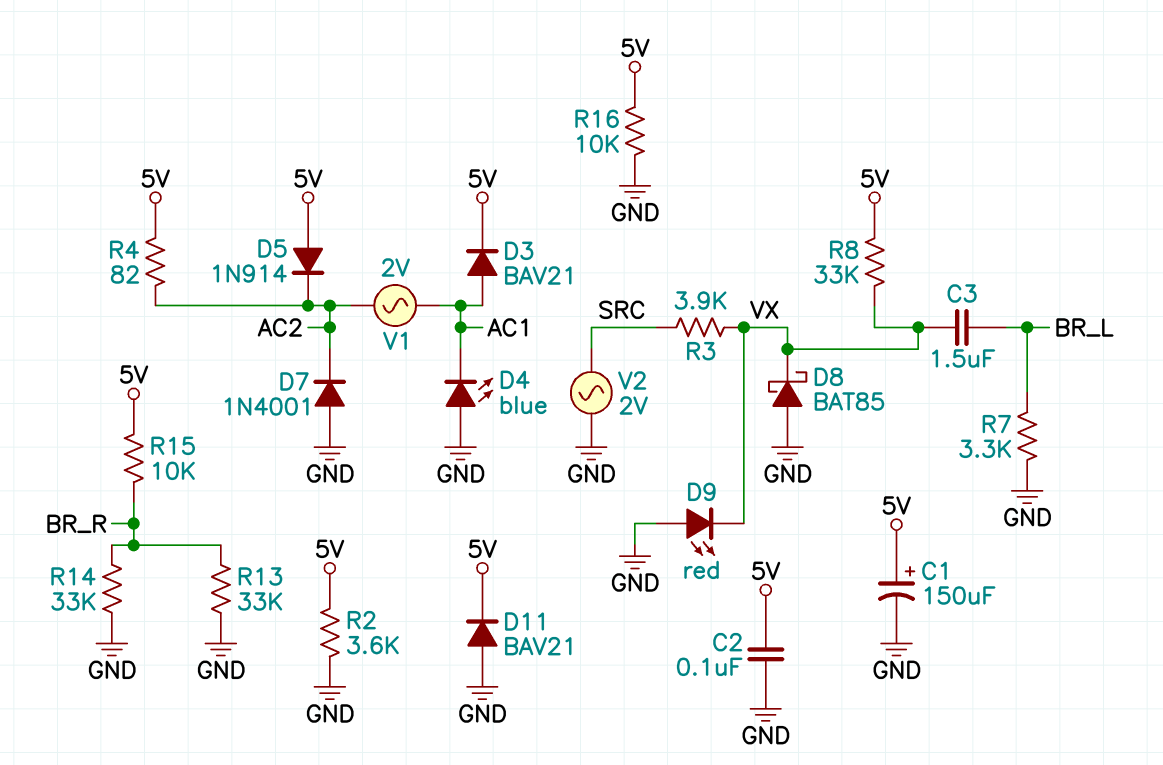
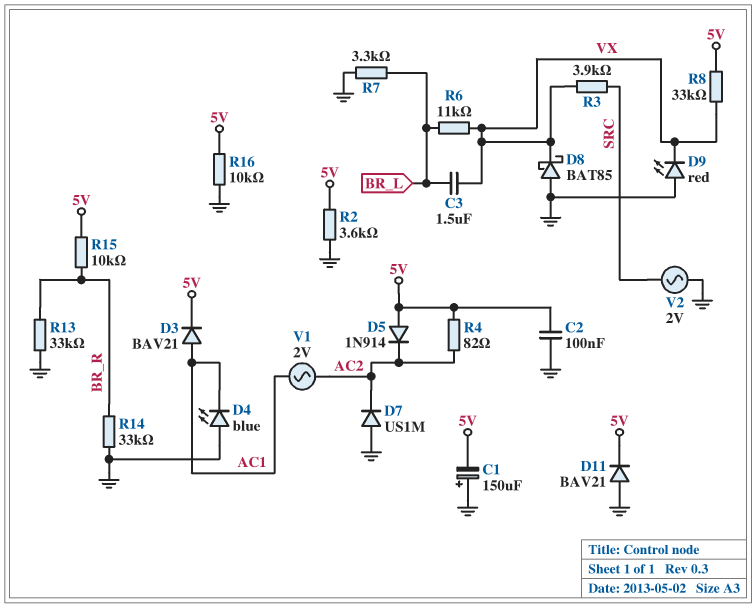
C1: 150uF (plus 5V, minus GND) -> 150uF (plus GND, minus 5V)
D7: diode 1N4001 (A GND, K AC2) -> diode US1M (A GND, K AC2)
R6: none -> 11k (BR_L, VX)

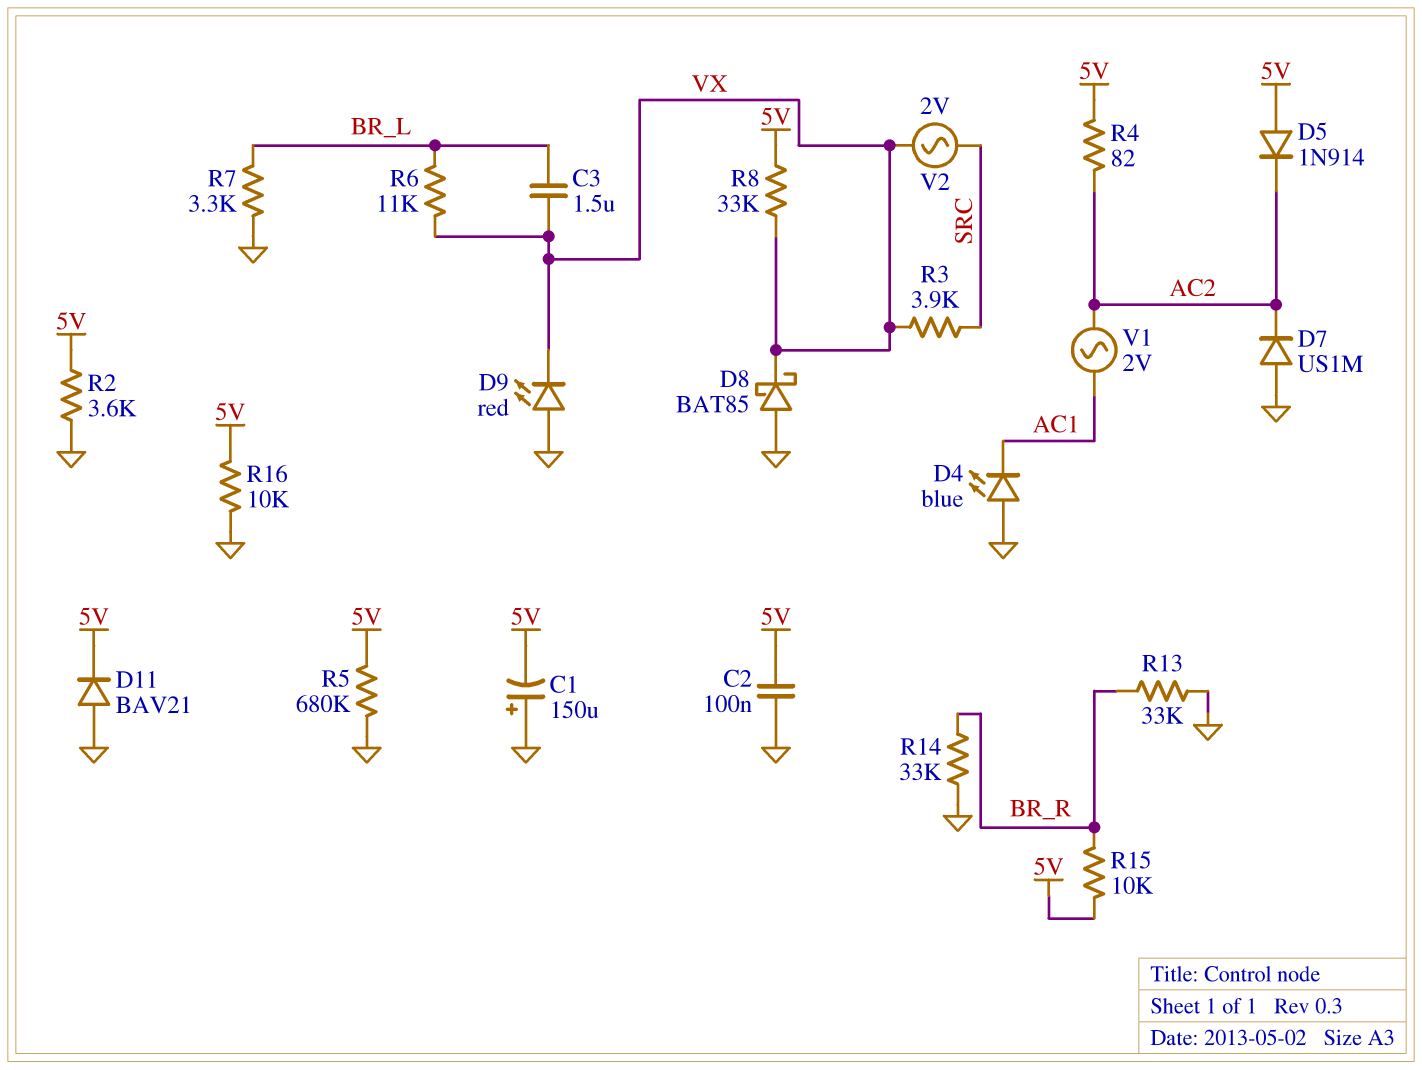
D3: diode BAV21 (A AC1, K 5V) -> none
R5: none -> 680k (5V, GND)
V2: AC 2V (GND, SRC) -> AC 2V (SRC, VX)

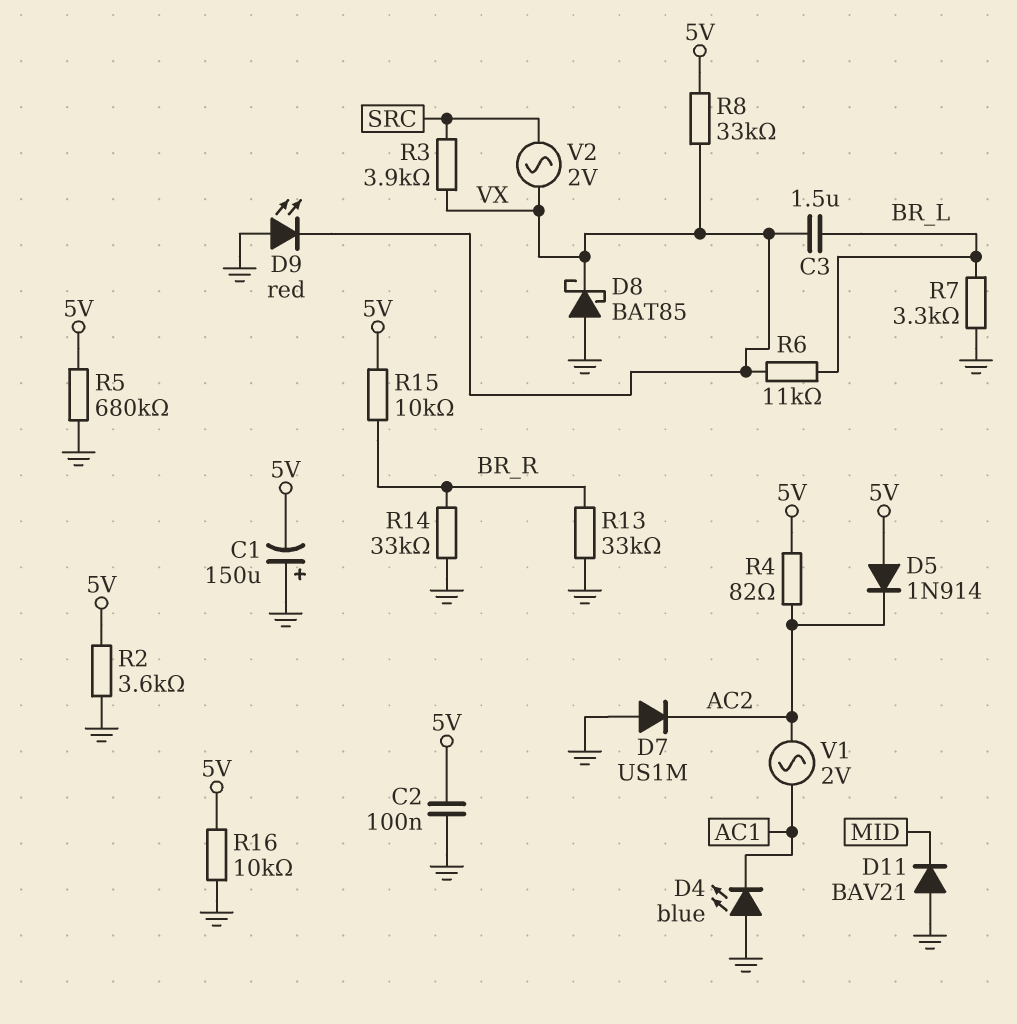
D11: diode BAV21 (A GND, K 5V) -> diode BAV21 (A GND, K MID)

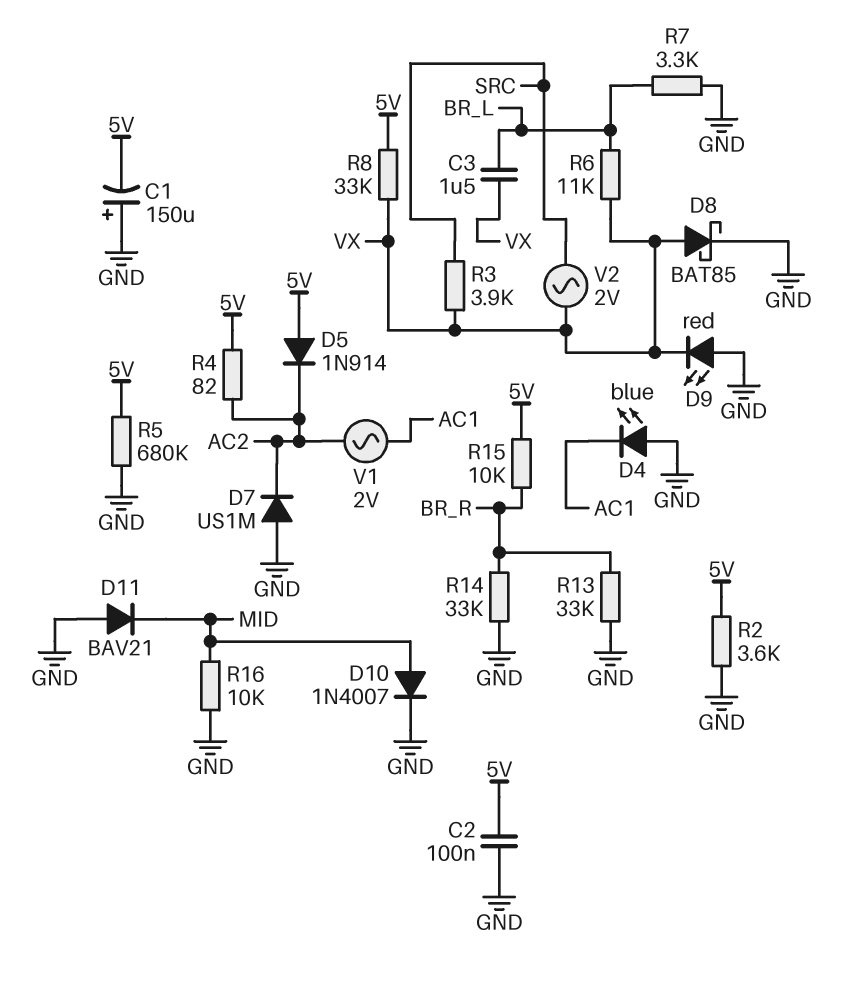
D8: schottky BAT85 (A GND, K VX) -> schottky BAT85 (A VX, K GND)
D10: none -> diode 1N4007 (A MID, K GND)
R16: 10k (5V, GND) -> 10k (GND, MID)

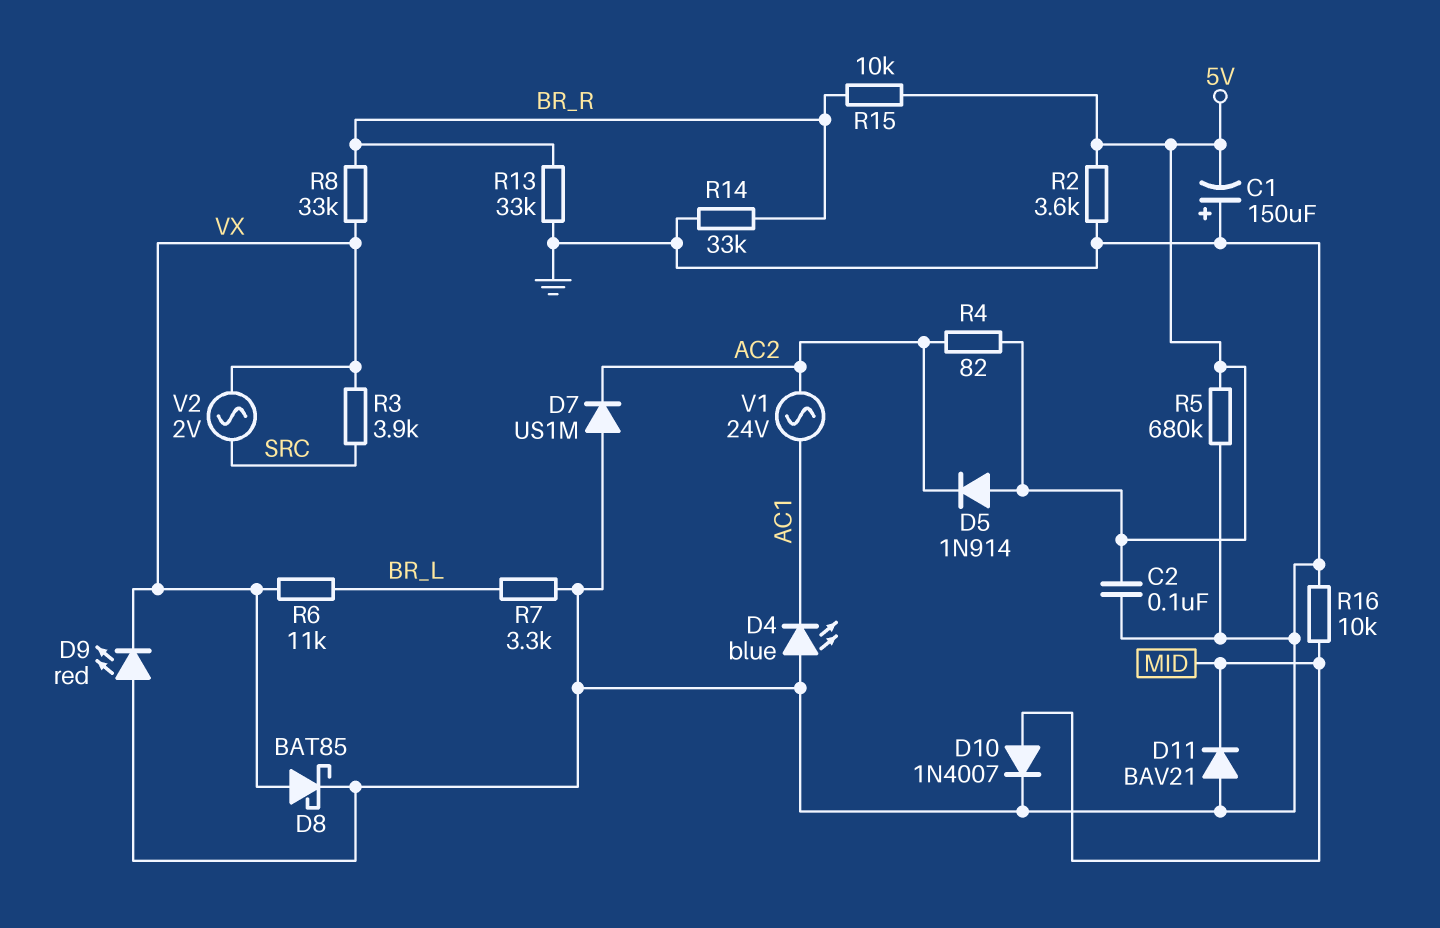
C3: 1.5uF (BR_L, VX) -> none
R8: 33k (5V, VX) -> 33k (BR_R, VX)
V1: AC 2V (AC1, AC2) -> AC 24V (AC1, AC2)

